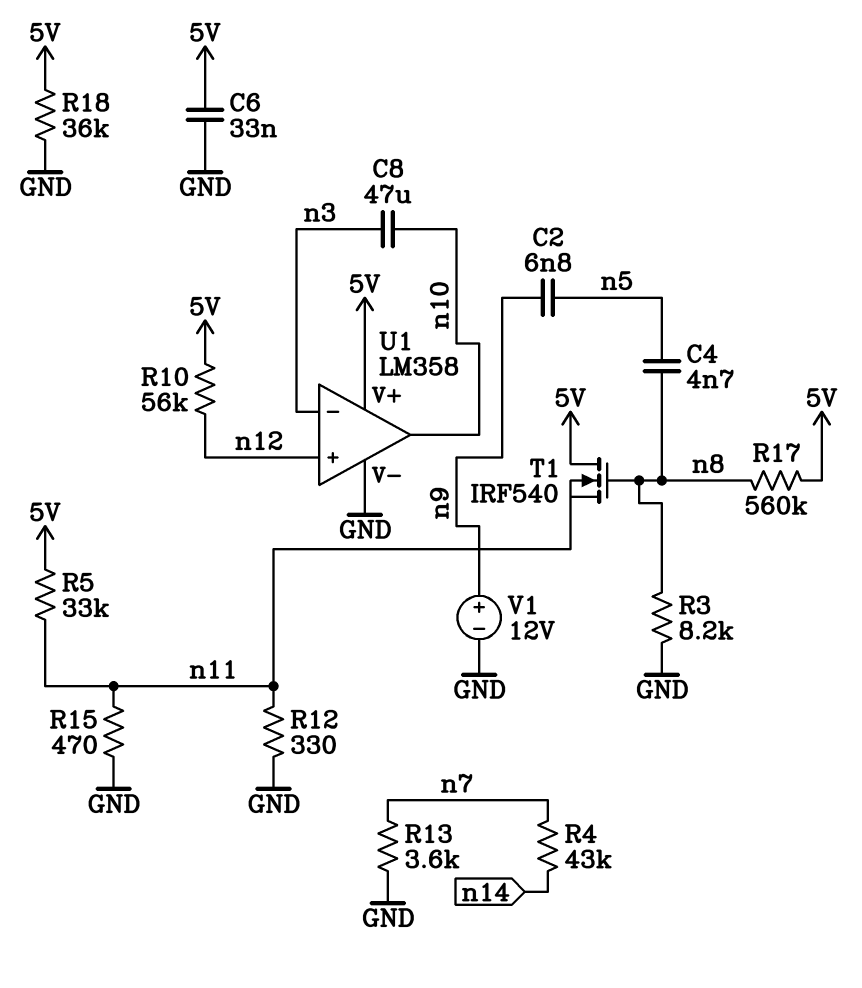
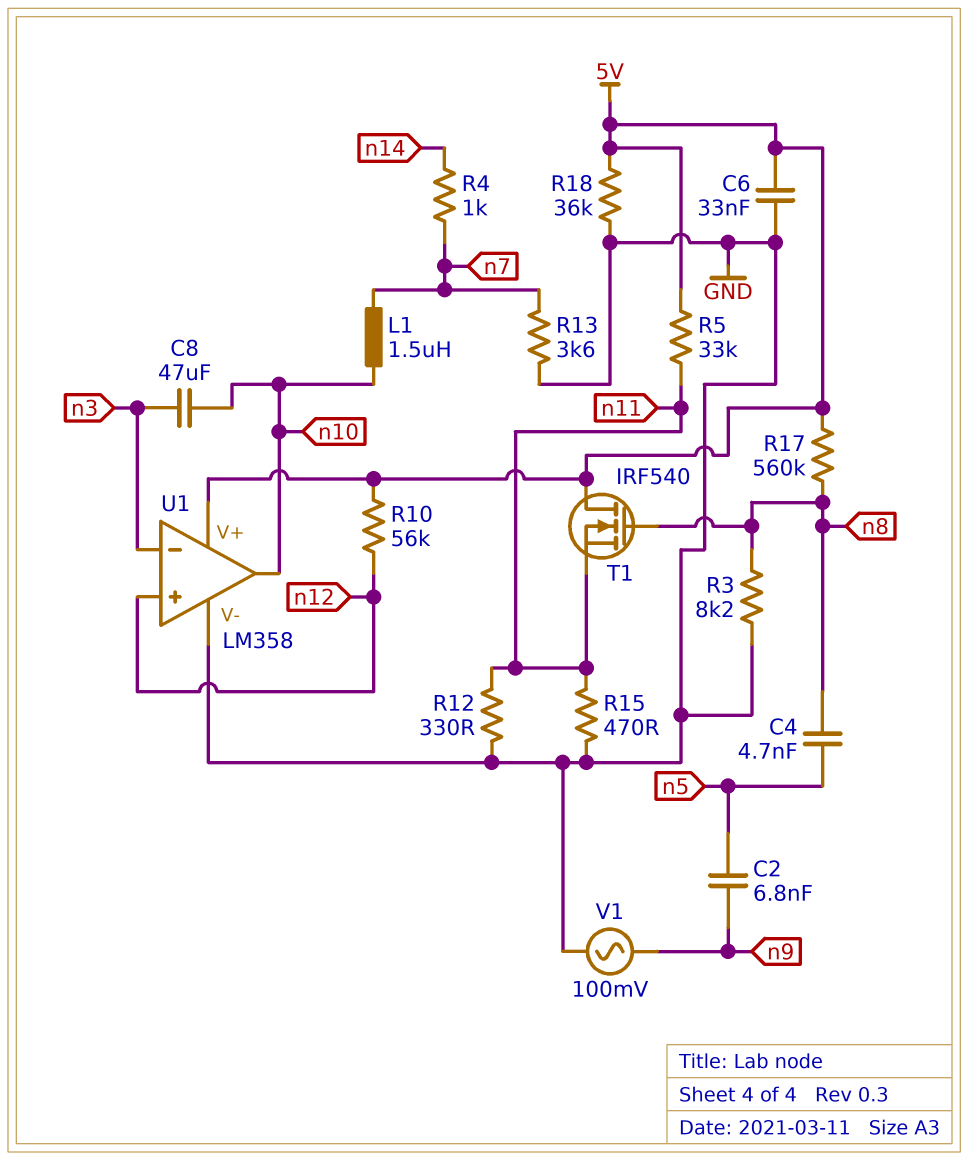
L1: none -> 1.5uH (n7, n10)
R4: 43k (n7, n14) -> 1k (n7, n14)
V1: 12V (plus n9, minus GND) -> AC 100mV (GND, n9)

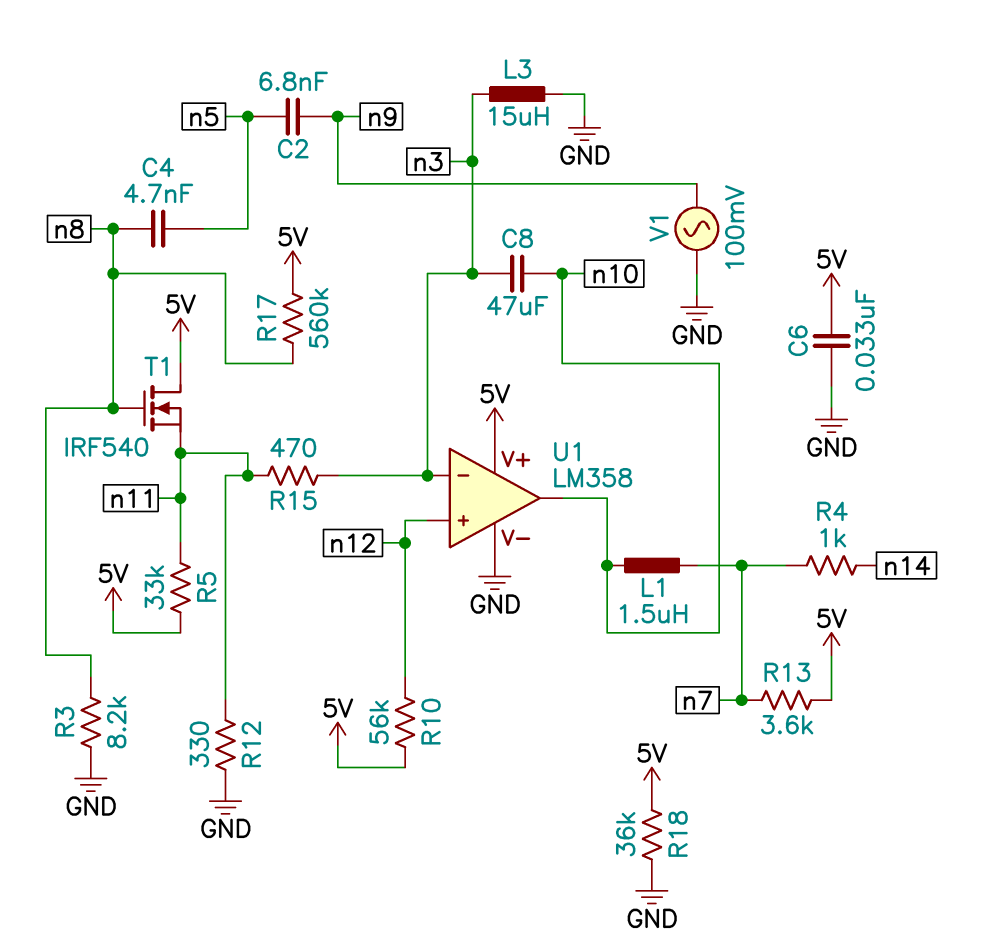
L3: none -> 15uH (GND, n3)
R13: 3.6k (GND, n7) -> 3.6k (5V, n7)
R15: 470 (GND, n11) -> 470 (n3, n11)

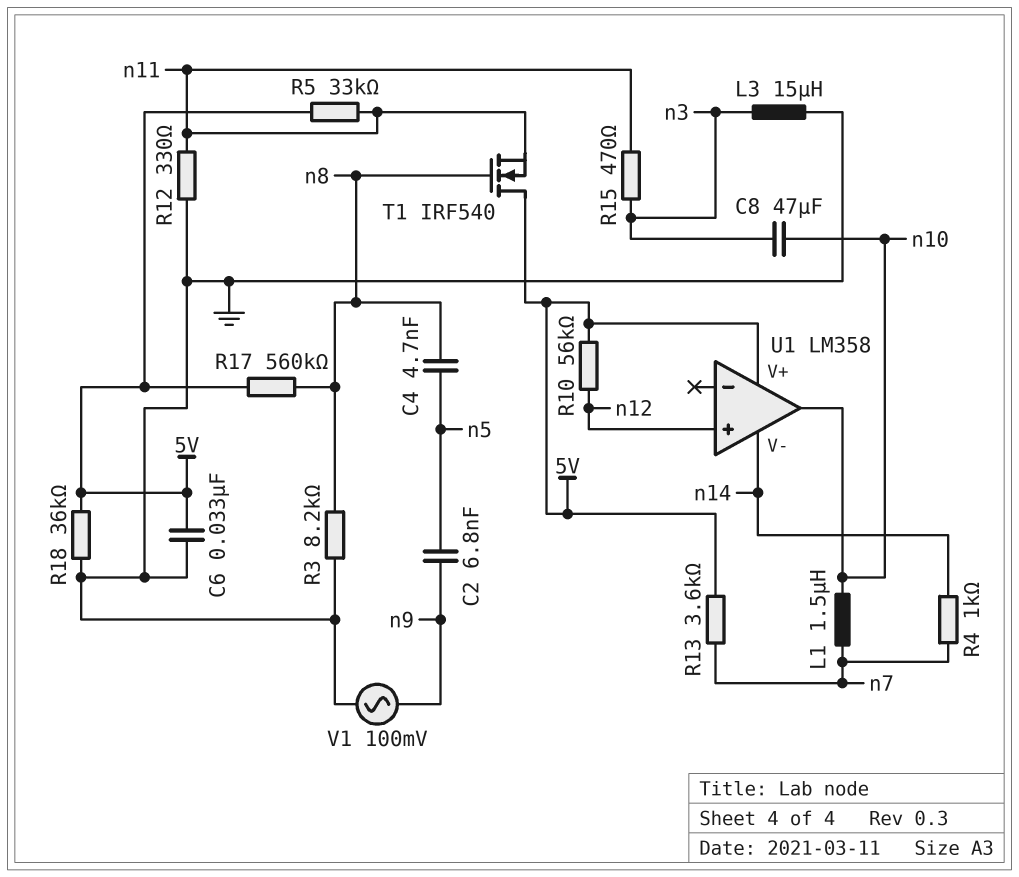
U1 pin V-: GND -> n14
U1 pin in-: n3 -> none

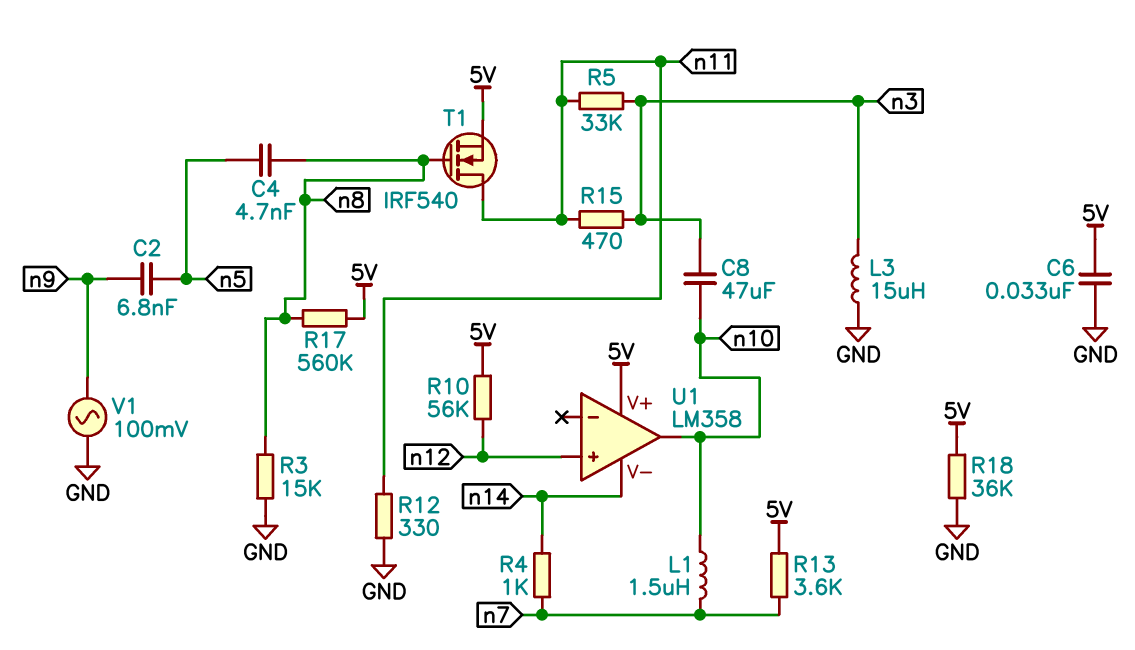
R3: 8.2k (GND, n8) -> 15k (GND, n8)
R5: 33k (5V, n11) -> 33k (n3, n11)
T1: NMOS IRF540 (G n8, D 5V, S n11) -> NMOS IRF540 (G n8, D n11, S 5V)

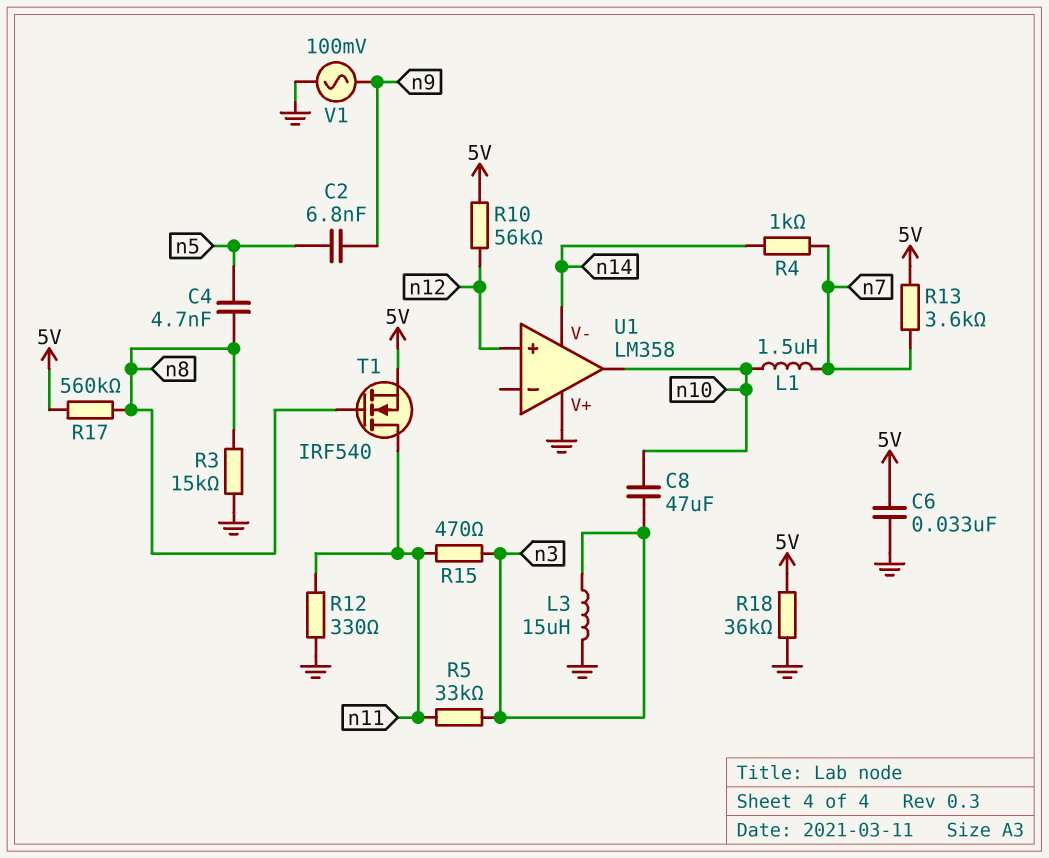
U1 pin V+: 5V -> GND

